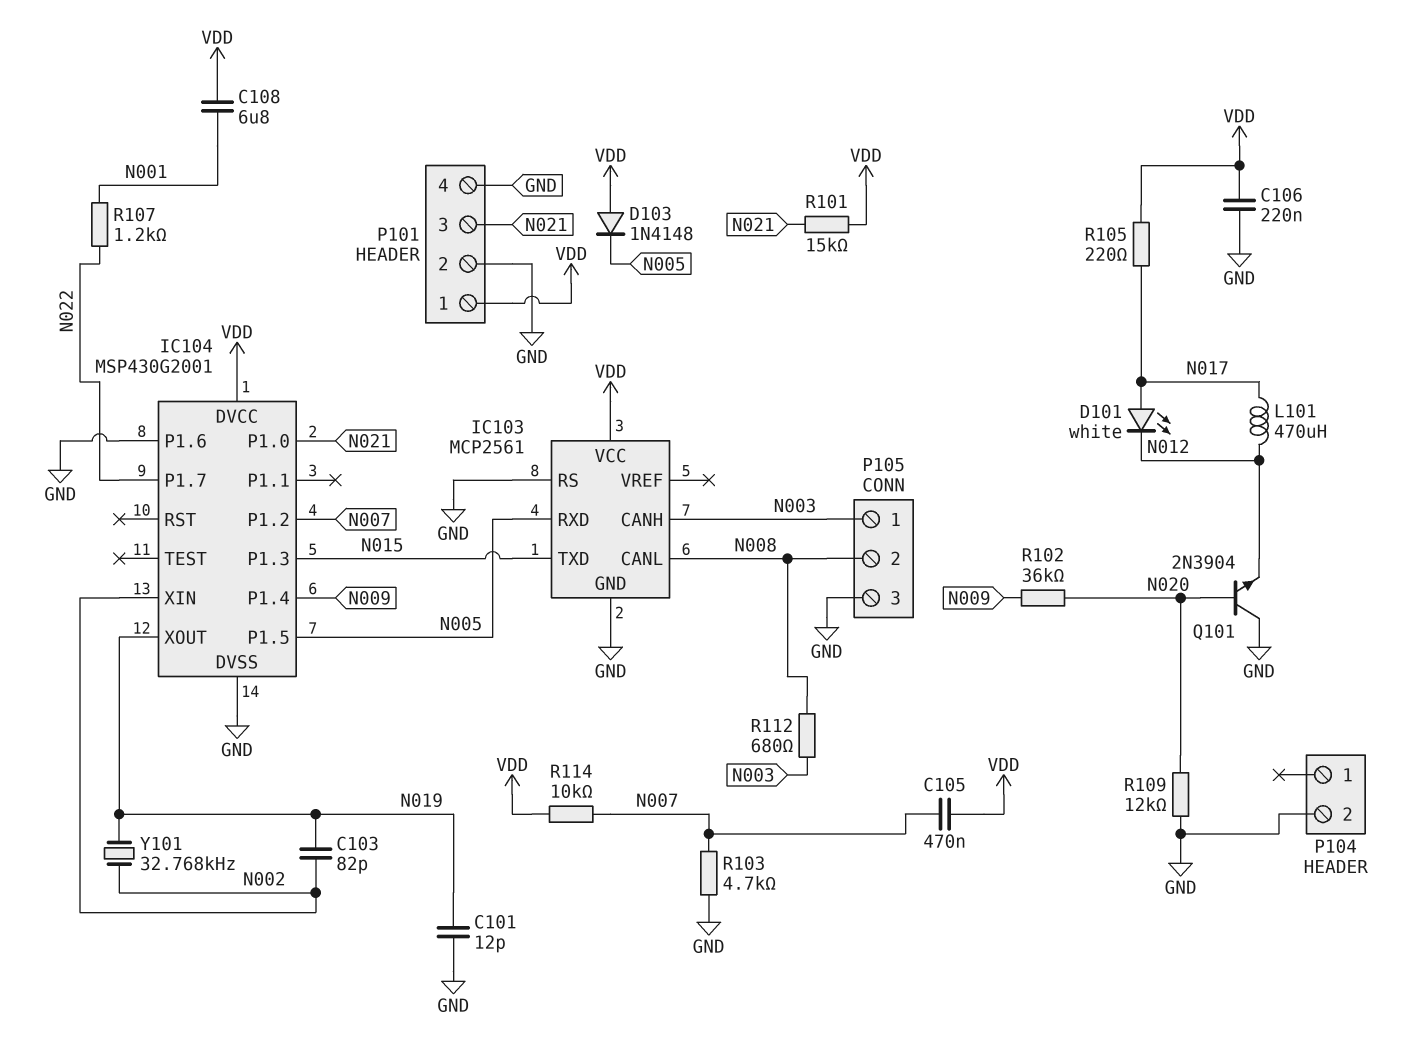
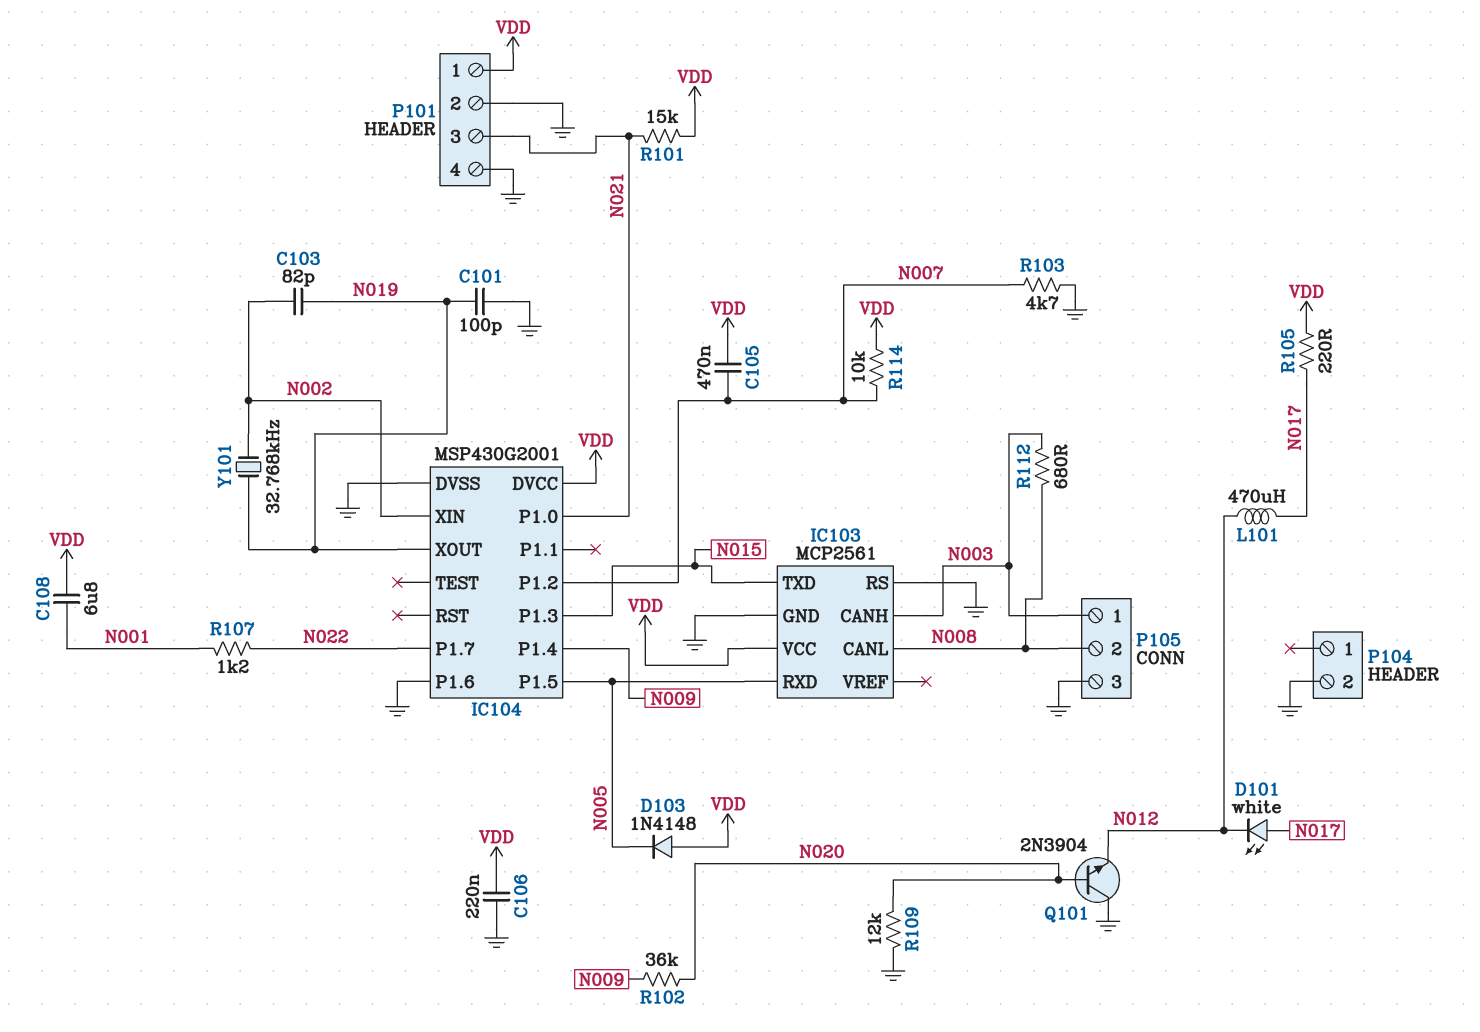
C101: 12pF (GND, N019) -> 100pF (GND, N019)

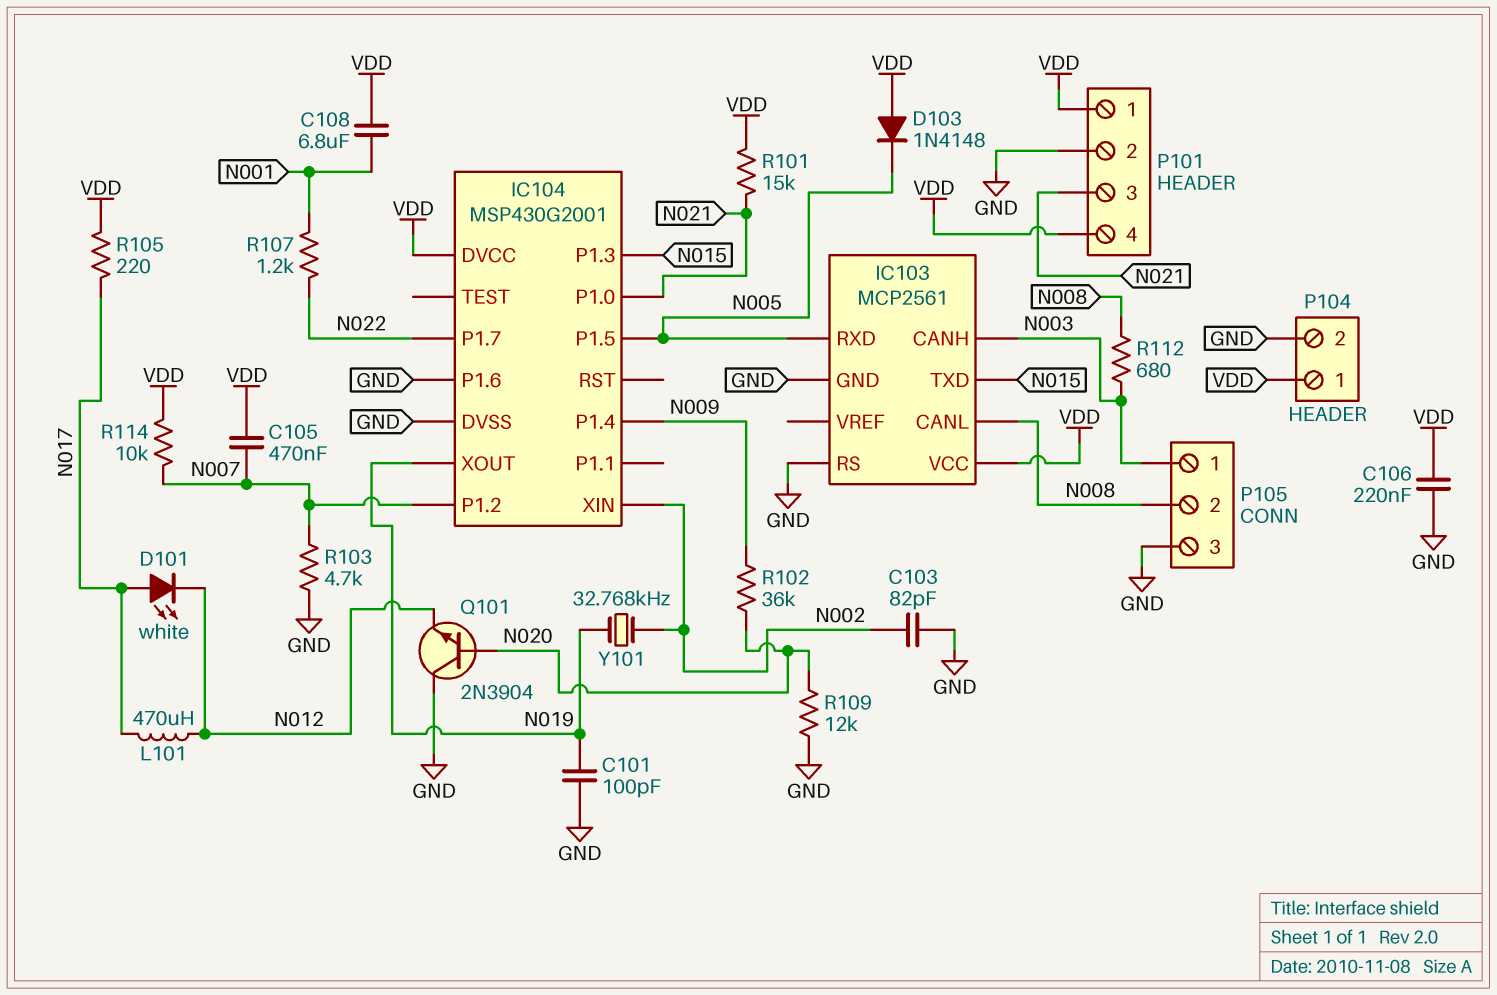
C103: 82pF (N002, N019) -> 82pF (GND, N002)
P101 pin 4: GND -> VDD
P104 pin 1: none -> VDD

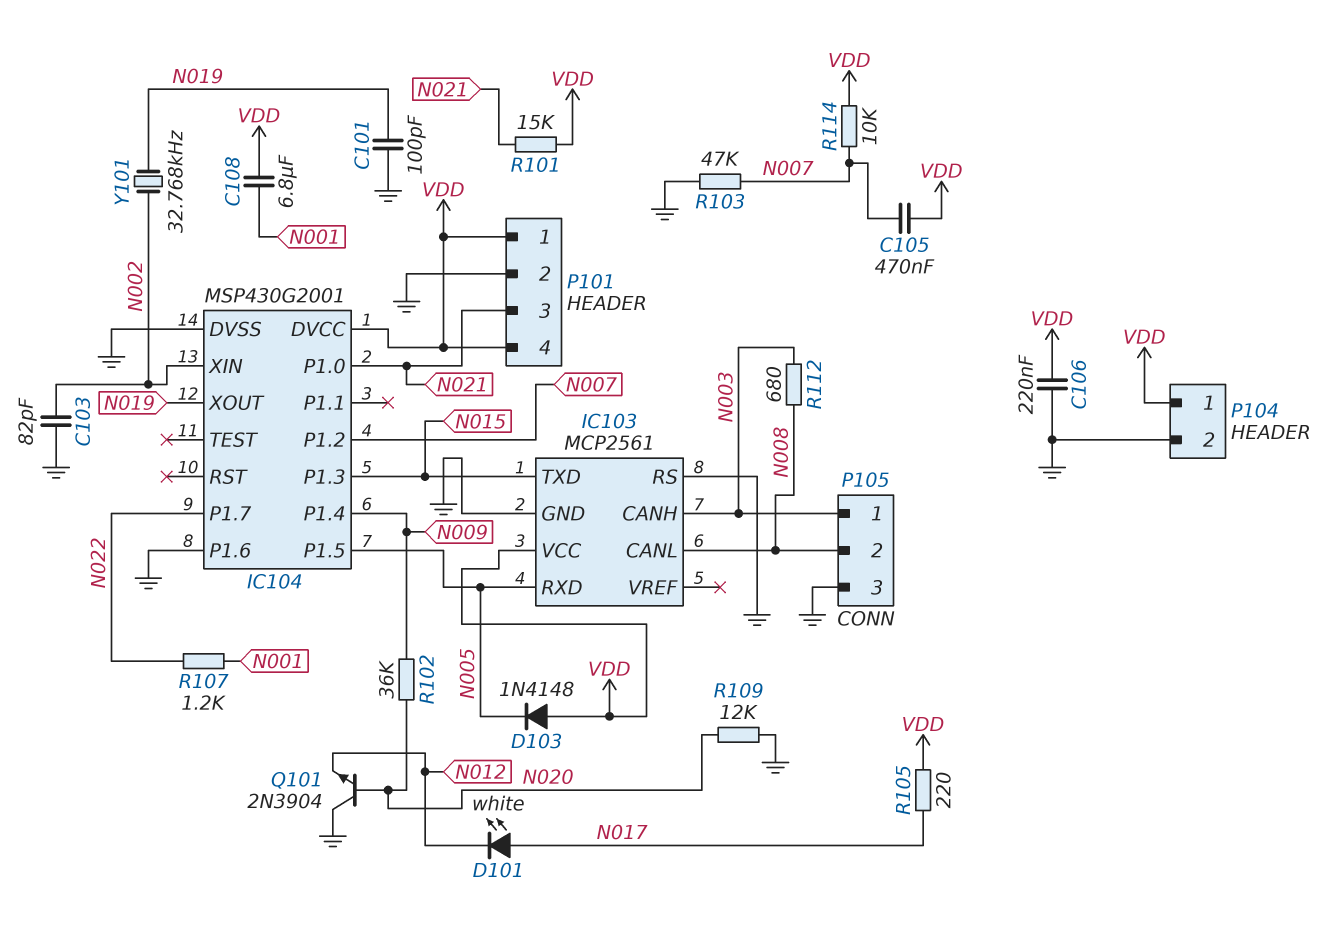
L101: 470uH (N012, N017) -> none
R103: 4.7k (GND, N007) -> 47k (GND, N007)

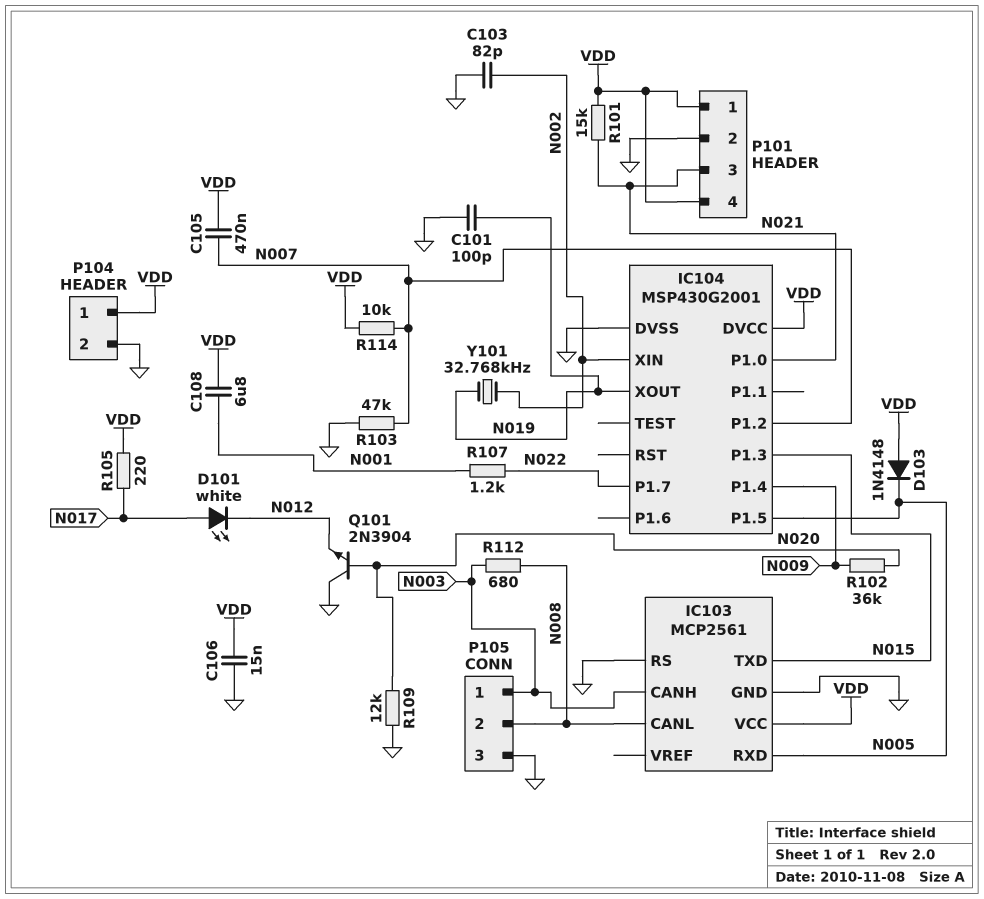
C106: 220nF (GND, VDD) -> 15nF (GND, VDD)
IC104 pin P1.6: GND -> none

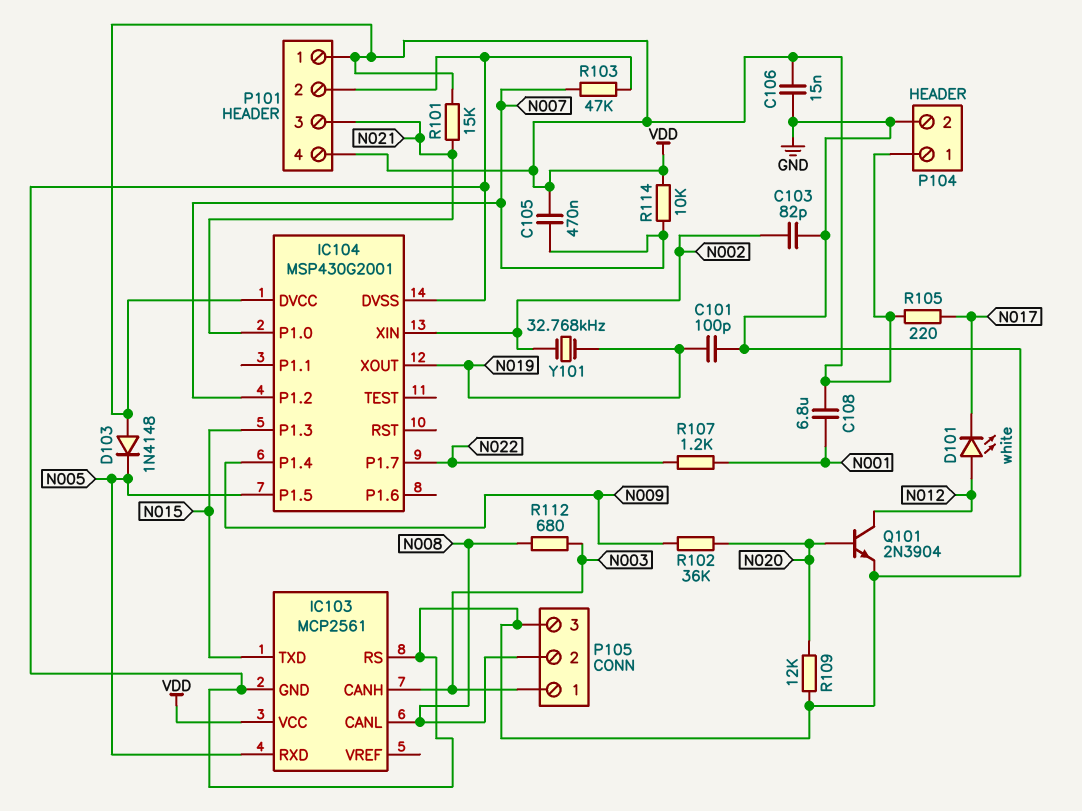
D101: LED white (A N017, K N012) -> LED white (A N012, K N017)
Q101: NPN 2N3904 (B N020, C GND, E N012) -> NPN 2N3904 (B N020, C N012, E GND)

